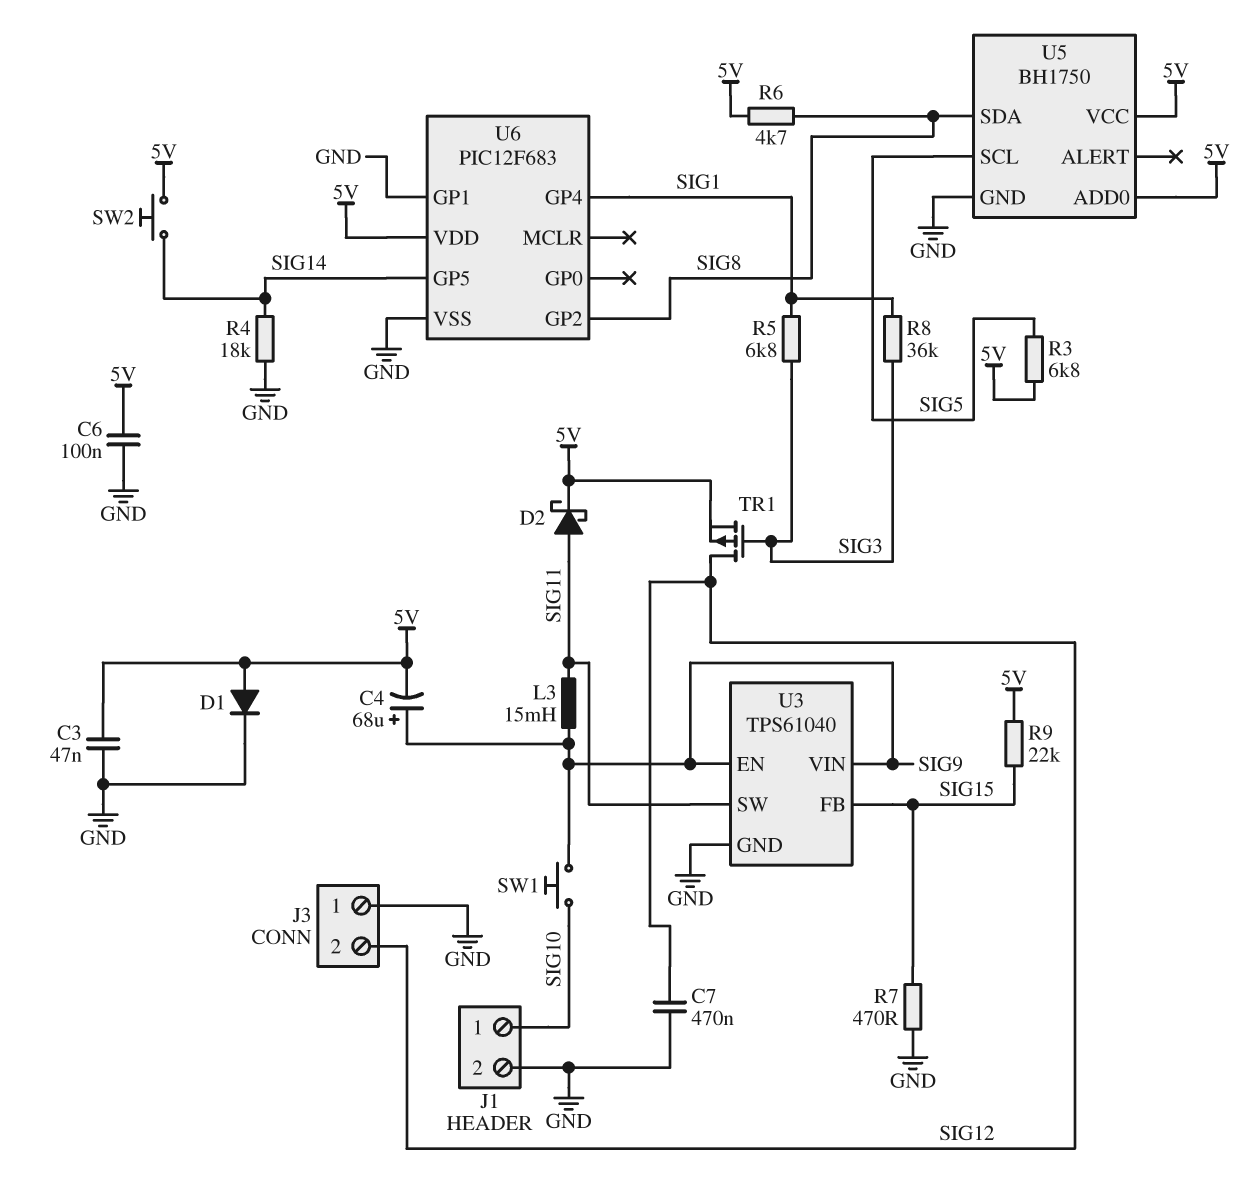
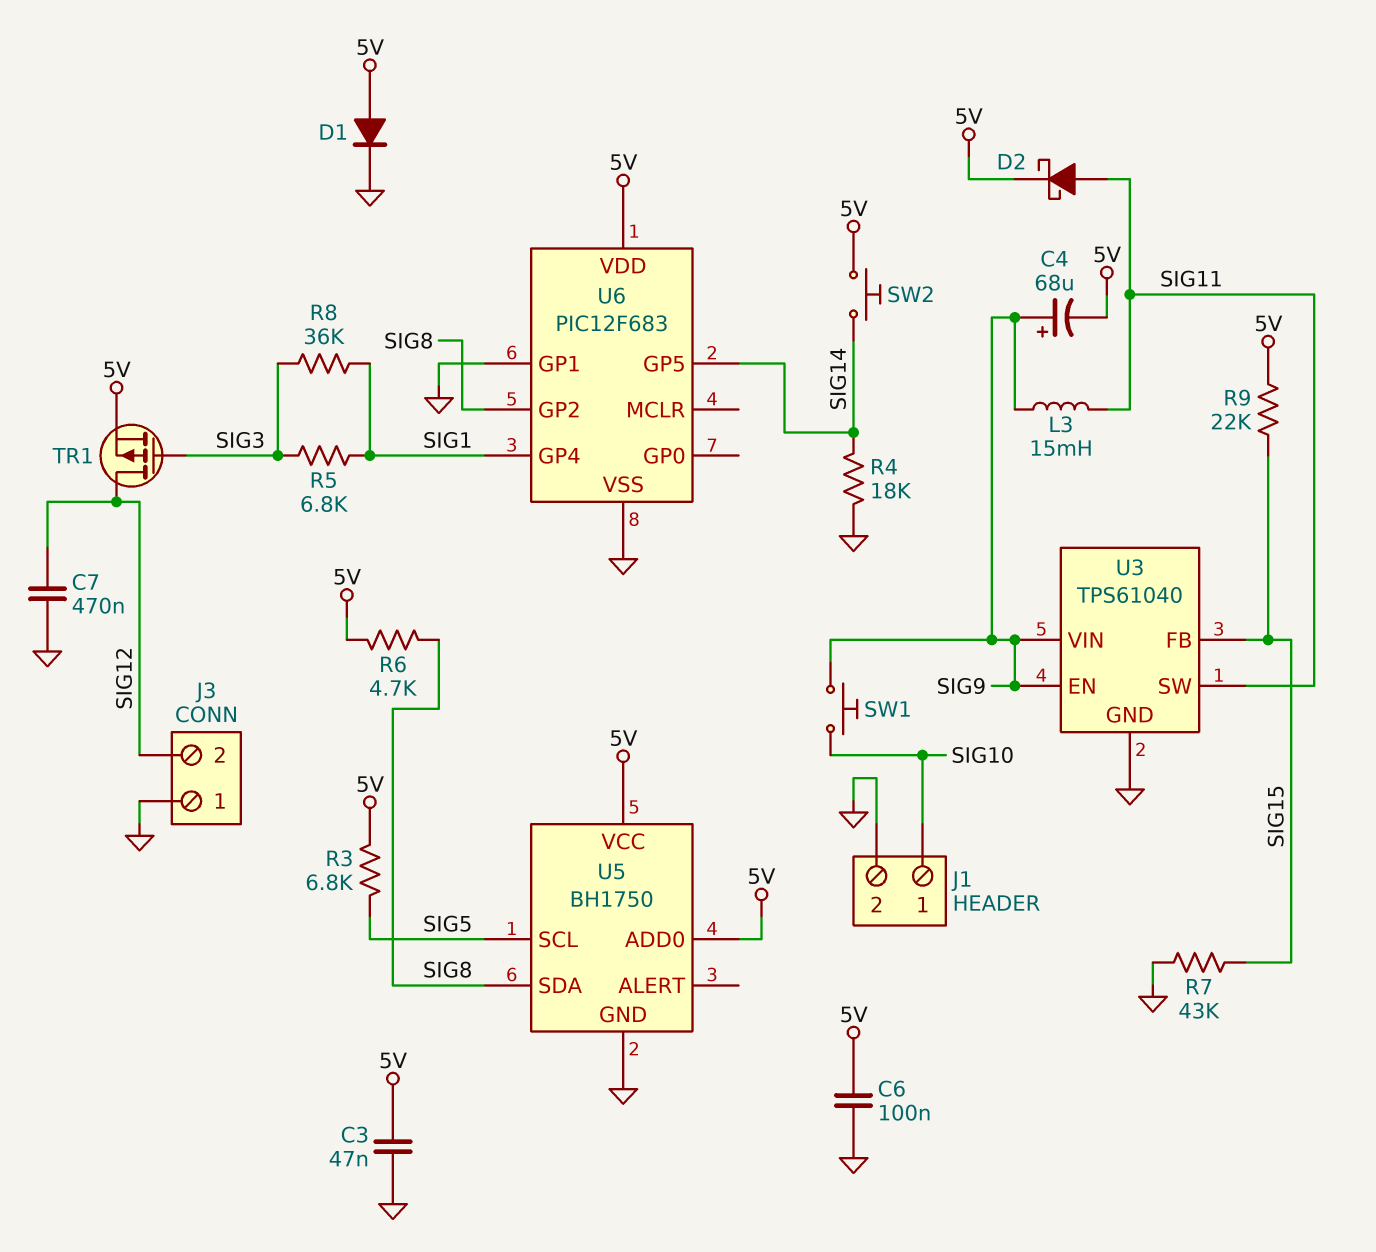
R7: 470 (GND, SIG15) -> 43k (GND, SIG15)

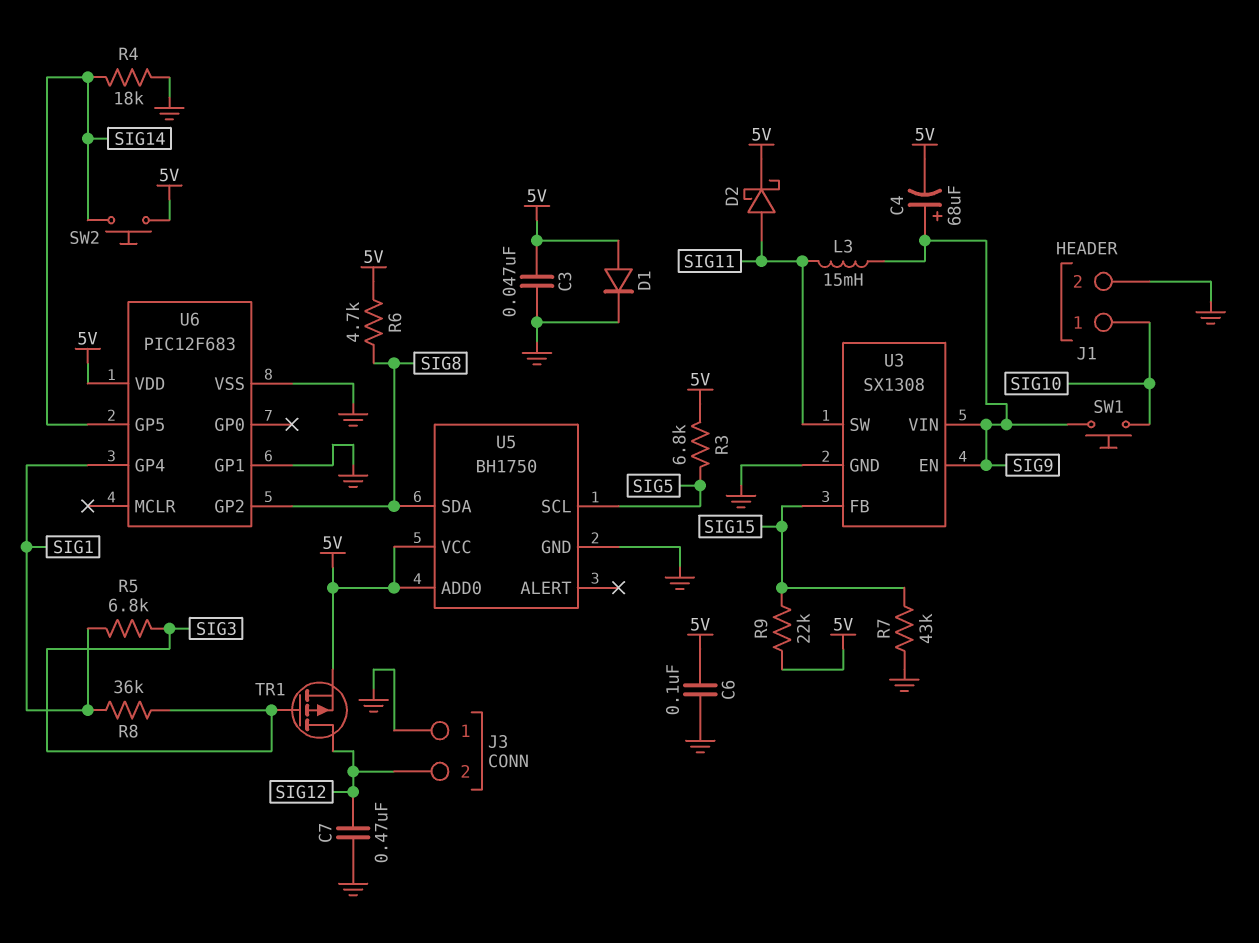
U3: TPS61040 -> SX1308

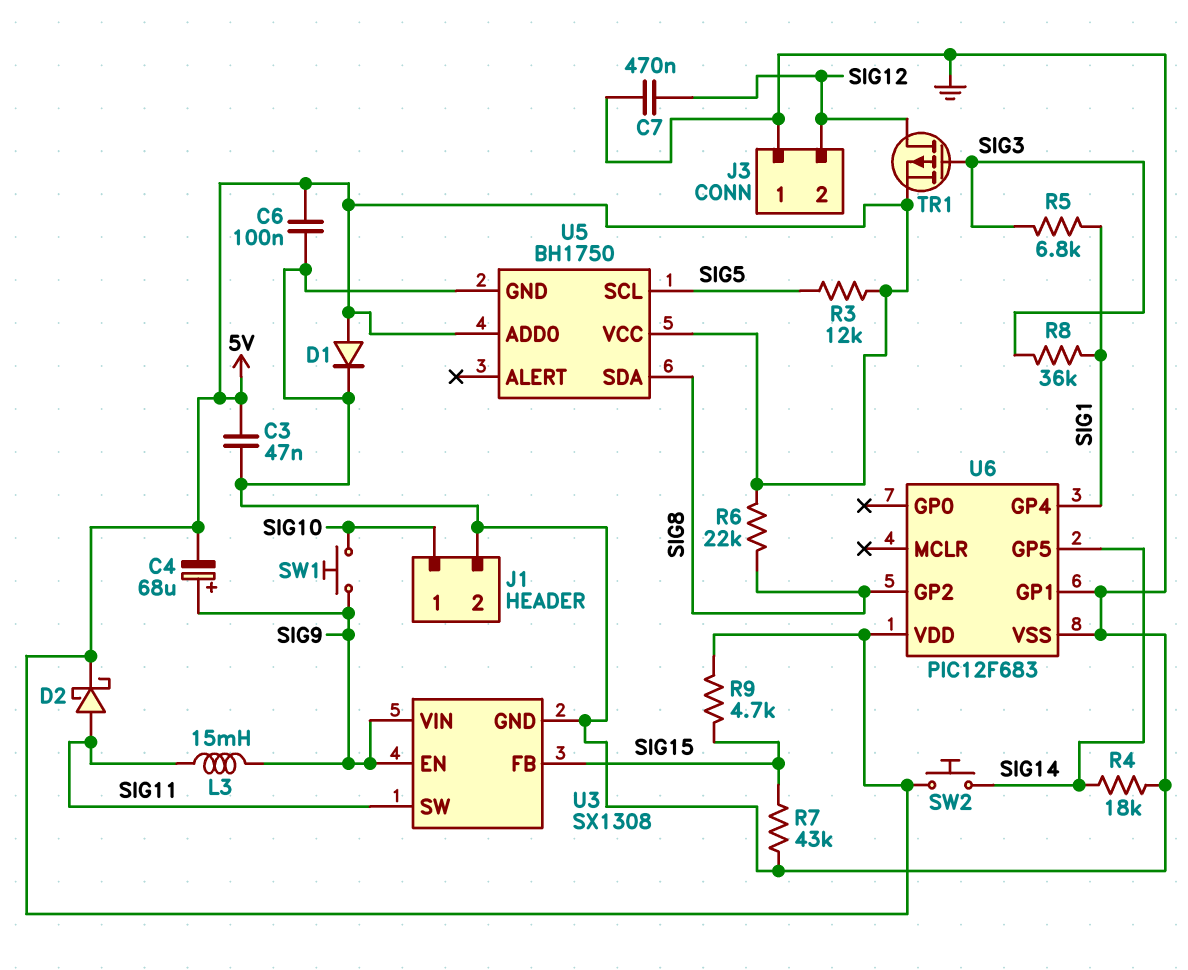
R3: 6.8k (5V, SIG5) -> 12k (5V, SIG5)
R6: 4.7k (5V, SIG8) -> 22k (5V, SIG8)
R9: 22k (5V, SIG15) -> 4.7k (5V, SIG15)

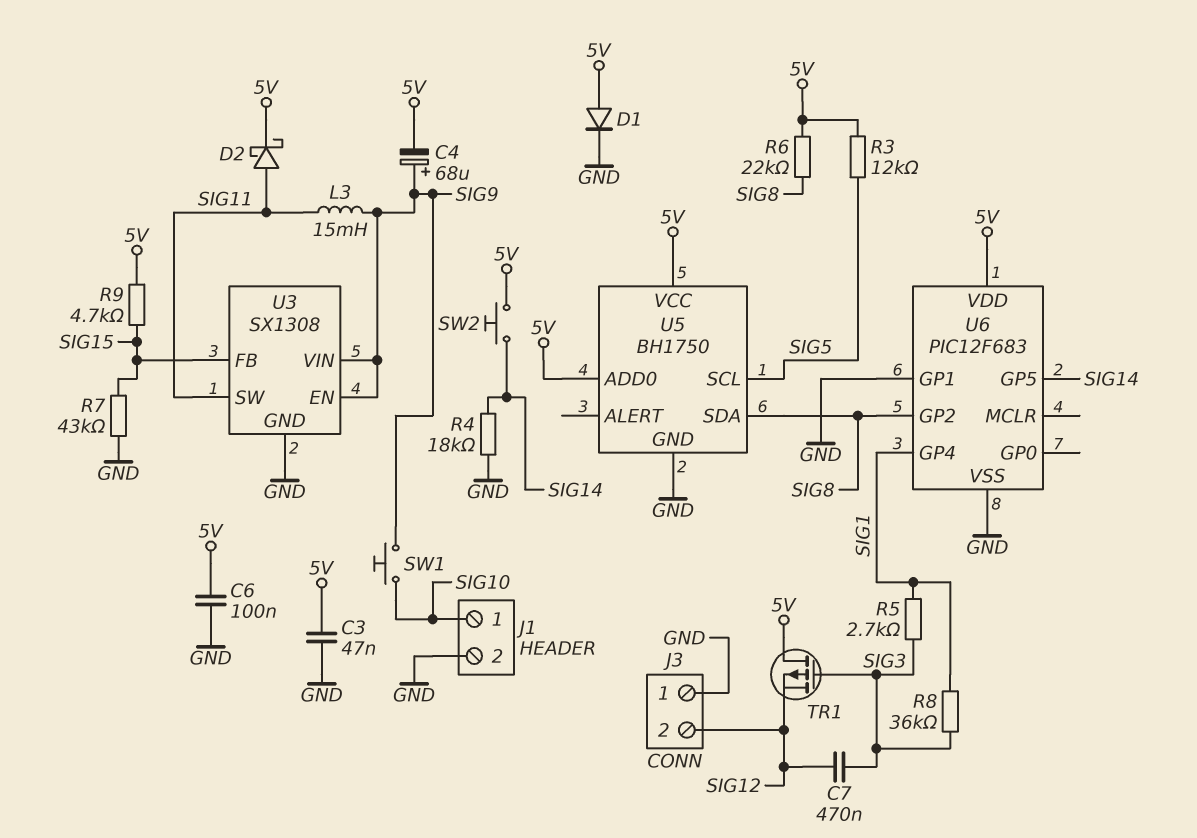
C7: 470nF (GND, SIG12) -> 470nF (SIG3, SIG12)
R5: 6.8k (SIG1, SIG3) -> 2.7k (SIG1, SIG3)
TR1: PMOS (G SIG3, D SIG12, S 5V) -> PMOS (G SIG3, D 5V, S SIG12)

